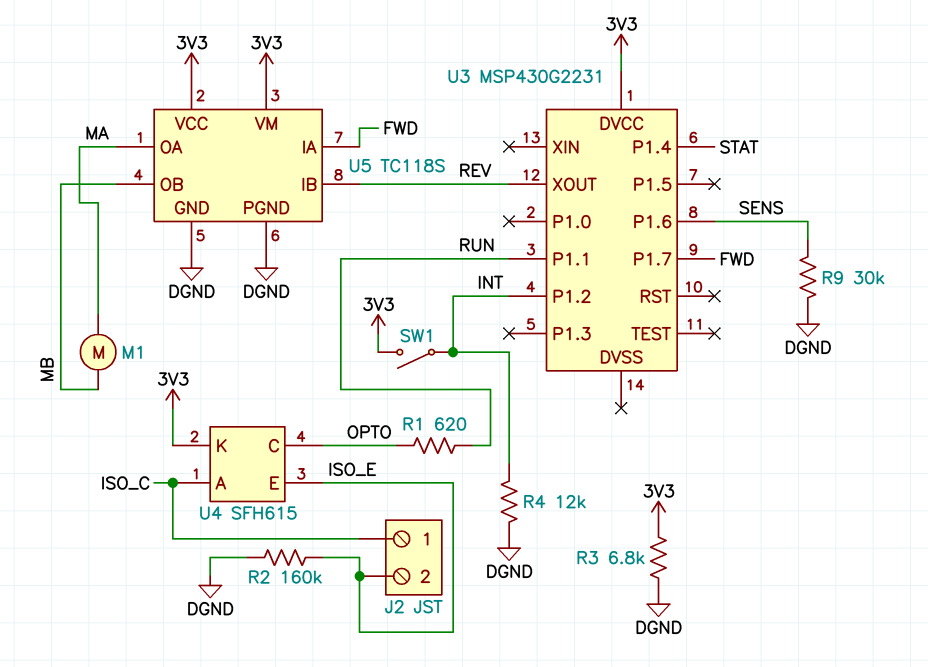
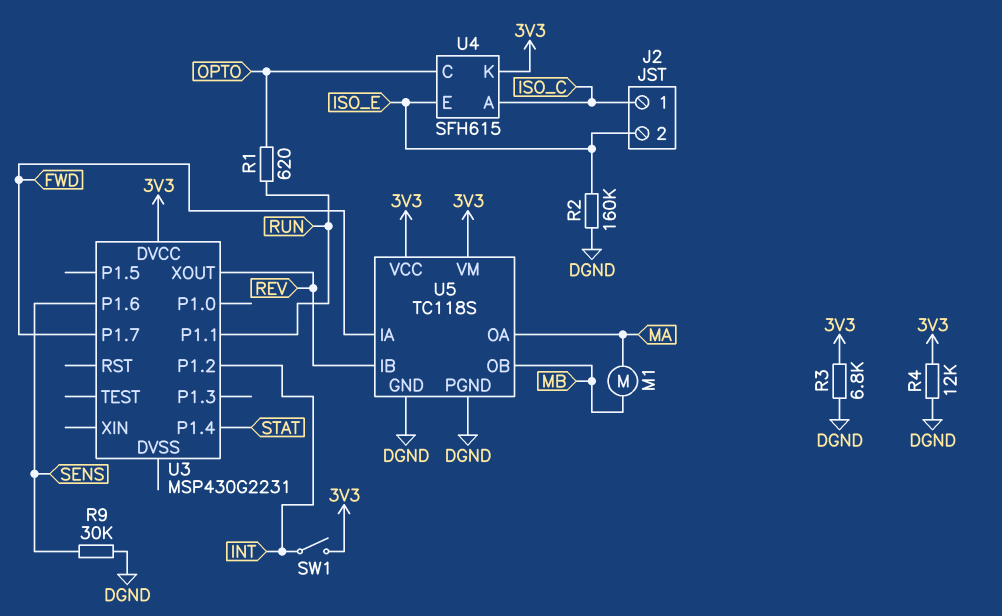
R4: 12k (DGND, INT) -> 12k (3V3, DGND)

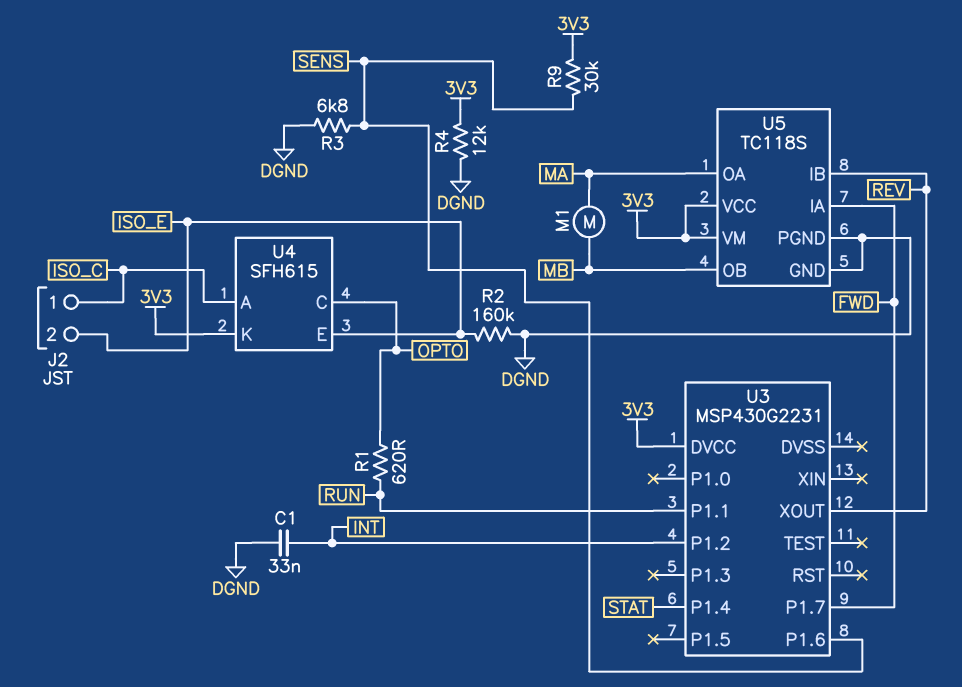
C1: none -> 33nF (DGND, INT)
R3: 6.8k (3V3, DGND) -> 6.8k (DGND, SENS)
R9: 30k (DGND, SENS) -> 30k (3V3, SENS)
SW1: switch (3V3, INT) -> none

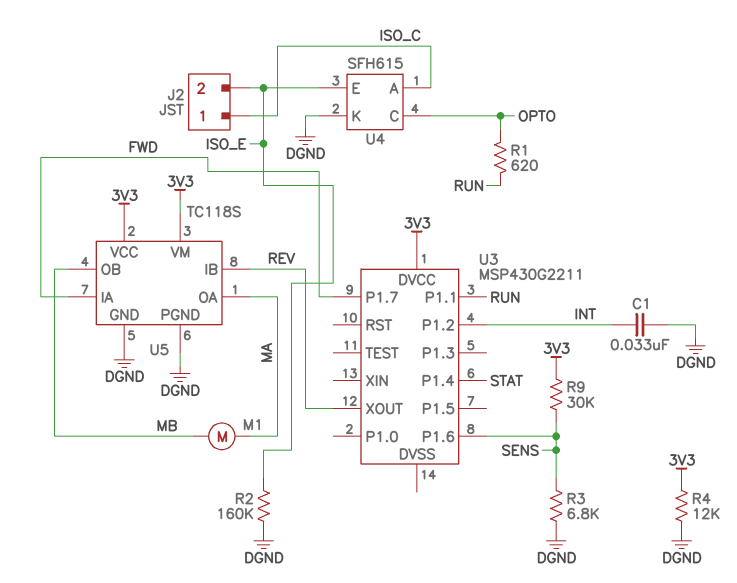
U3: MSP430G2231 -> MSP430G2211
U4 pin K: 3V3 -> DGND

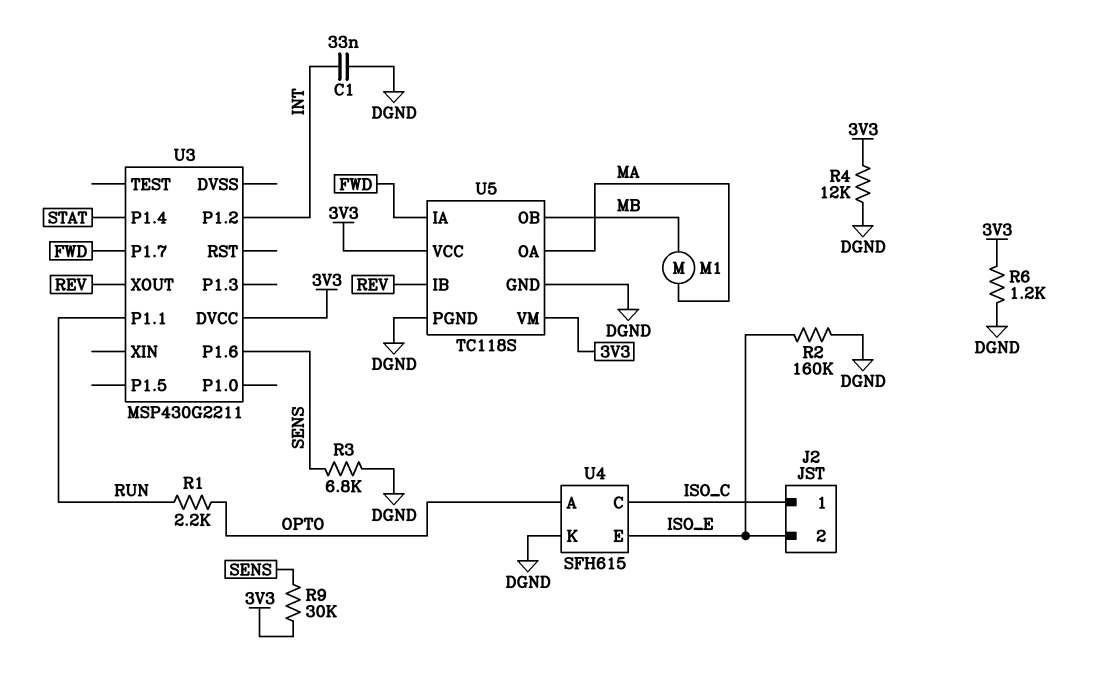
R1: 620 (OPTO, RUN) -> 2.2k (OPTO, RUN)
R6: none -> 1.2k (3V3, DGND)
U4 pin A: ISO_C -> OPTO
U4 pin C: OPTO -> ISO_C

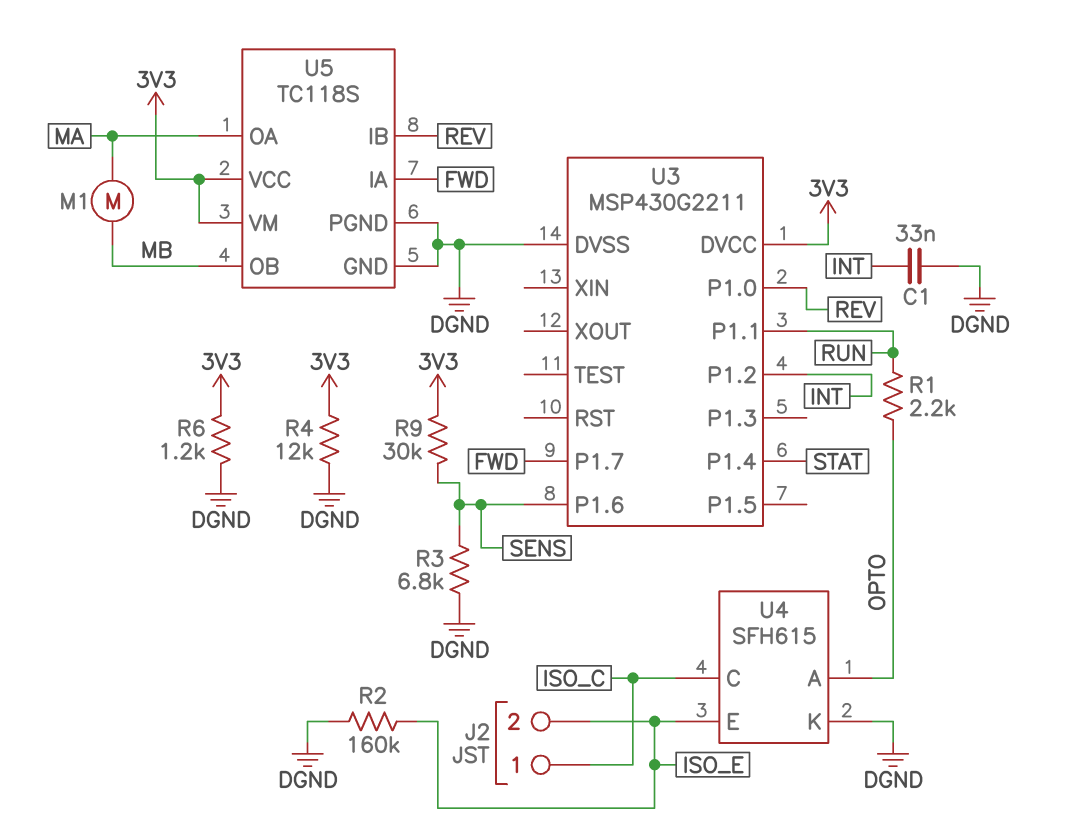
U3 pin DVSS: none -> DGND
U3 pin P1.0: none -> REV
U3 pin XOUT: REV -> none

